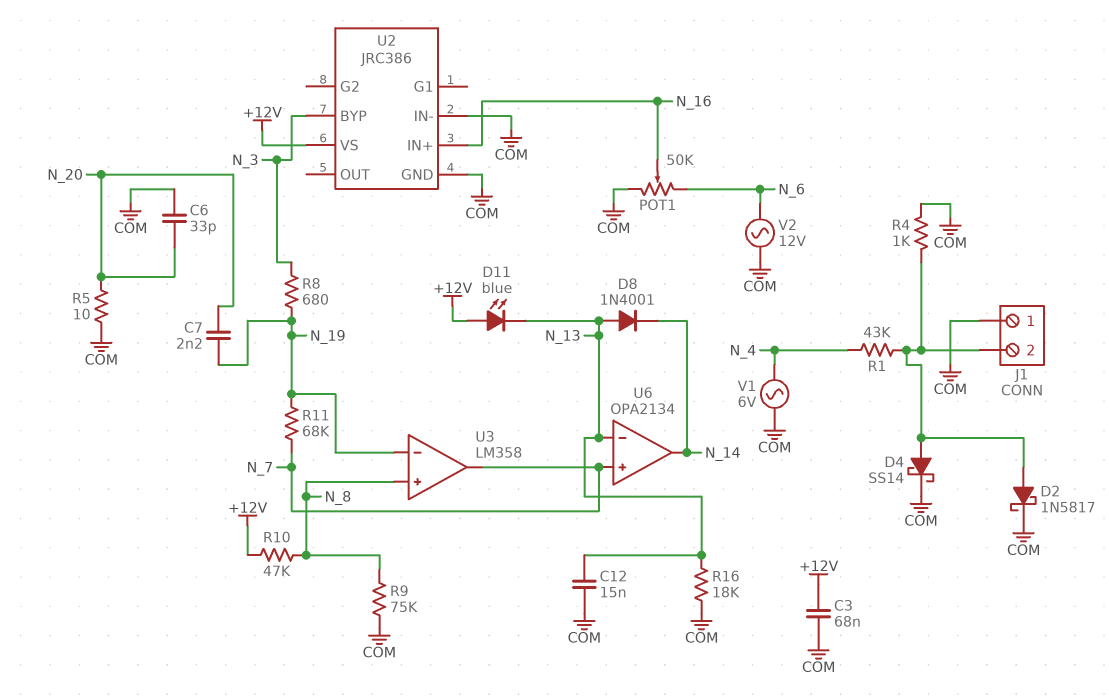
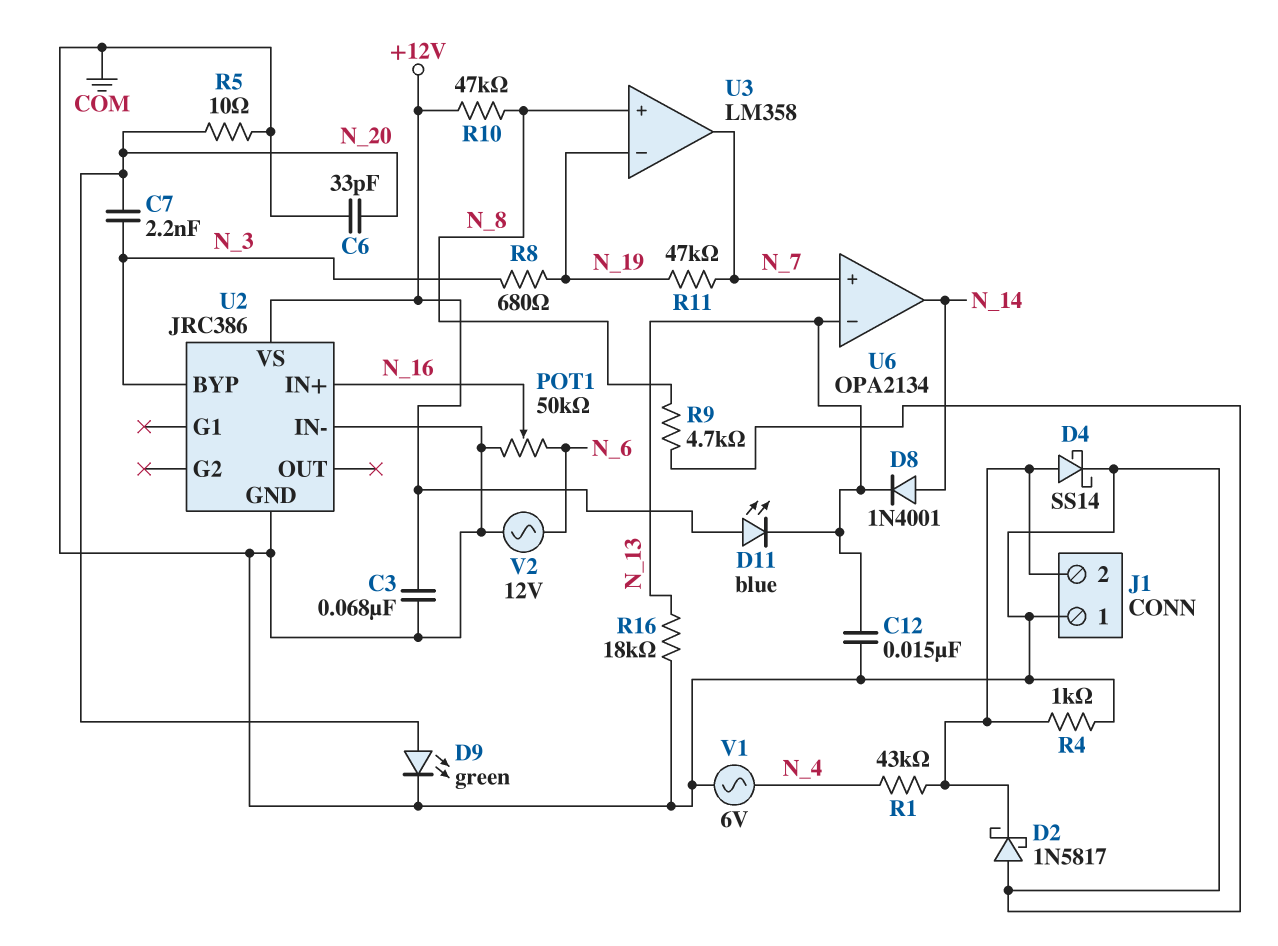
C7: 2.2nF (N_19, N_20) -> 2.2nF (N_3, N_20)
D2: schottky 1N5817 (A J1/2, K COM) -> schottky 1N5817 (A COM, K J1/2)
D8: diode 1N4001 (A N_13, K N_14) -> diode 1N4001 (A N_14, K N_13)
D9: none -> LED green (A N_20, K COM)
R9: 75k (COM, N_8) -> 4.7k (COM, N_8)
R11: 68k (N_7, N_19) -> 47k (N_7, N_19)

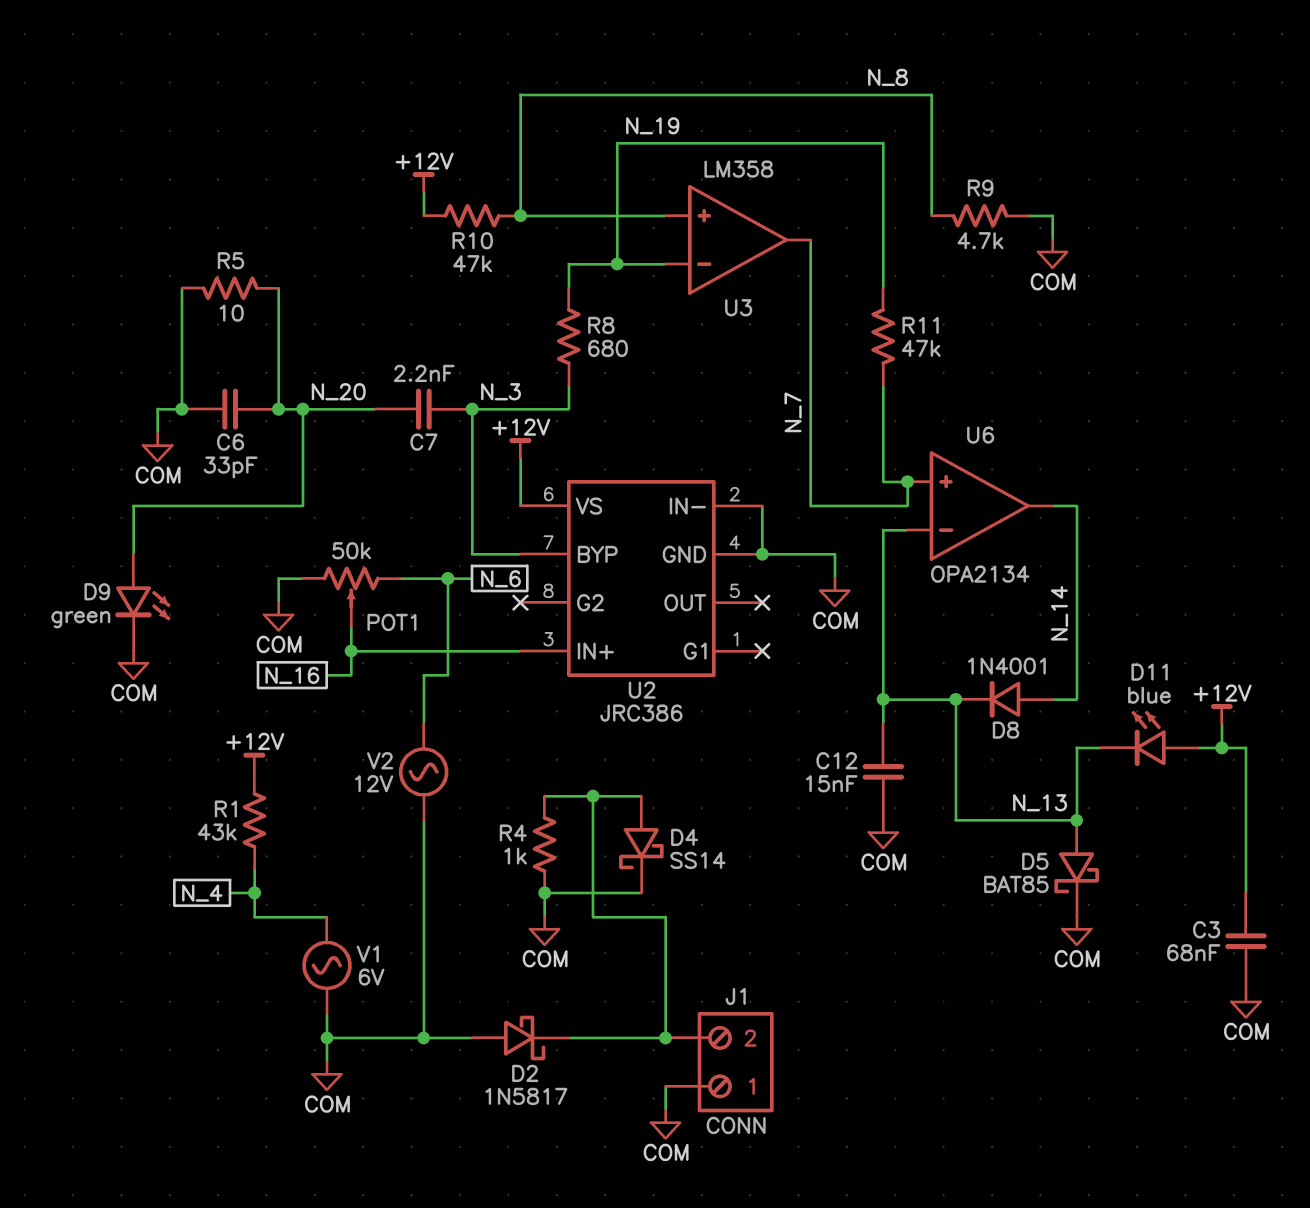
D5: none -> schottky BAT85 (A N_13, K COM)
R1: 43k (J1/2, N_4) -> 43k (+12V, N_4)
R16: 18k (COM, N_13) -> none

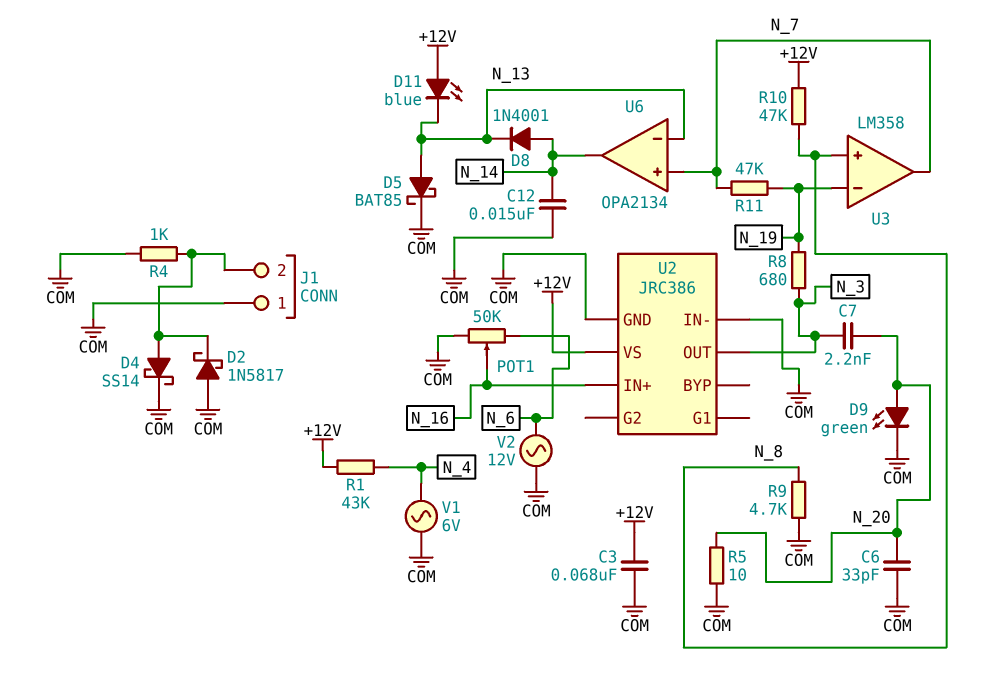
C12: 15nF (COM, N_13) -> 15nF (COM, N_14)
U2 pin BYP: N_3 -> none
U2 pin OUT: none -> N_3

